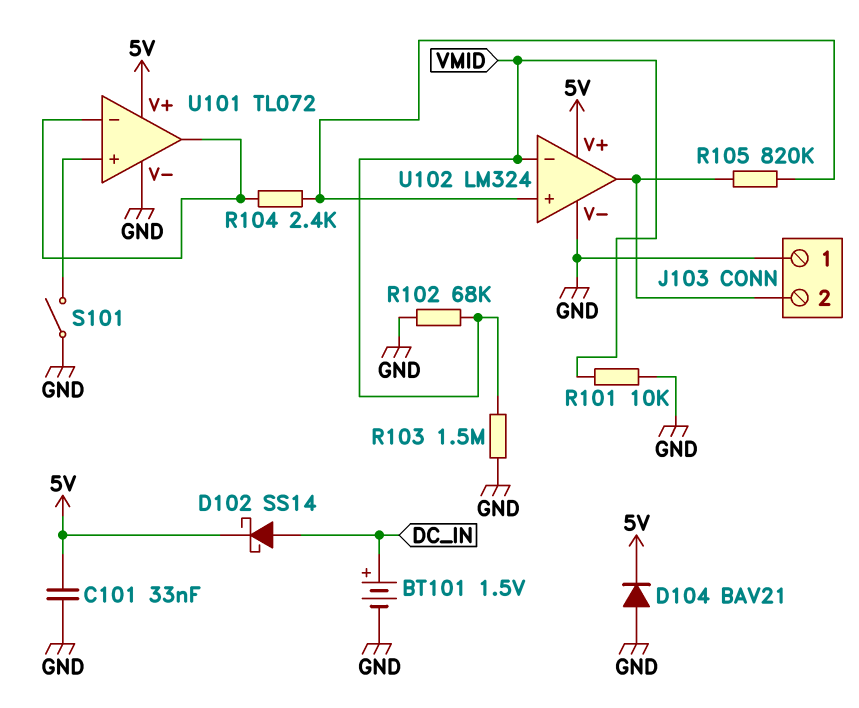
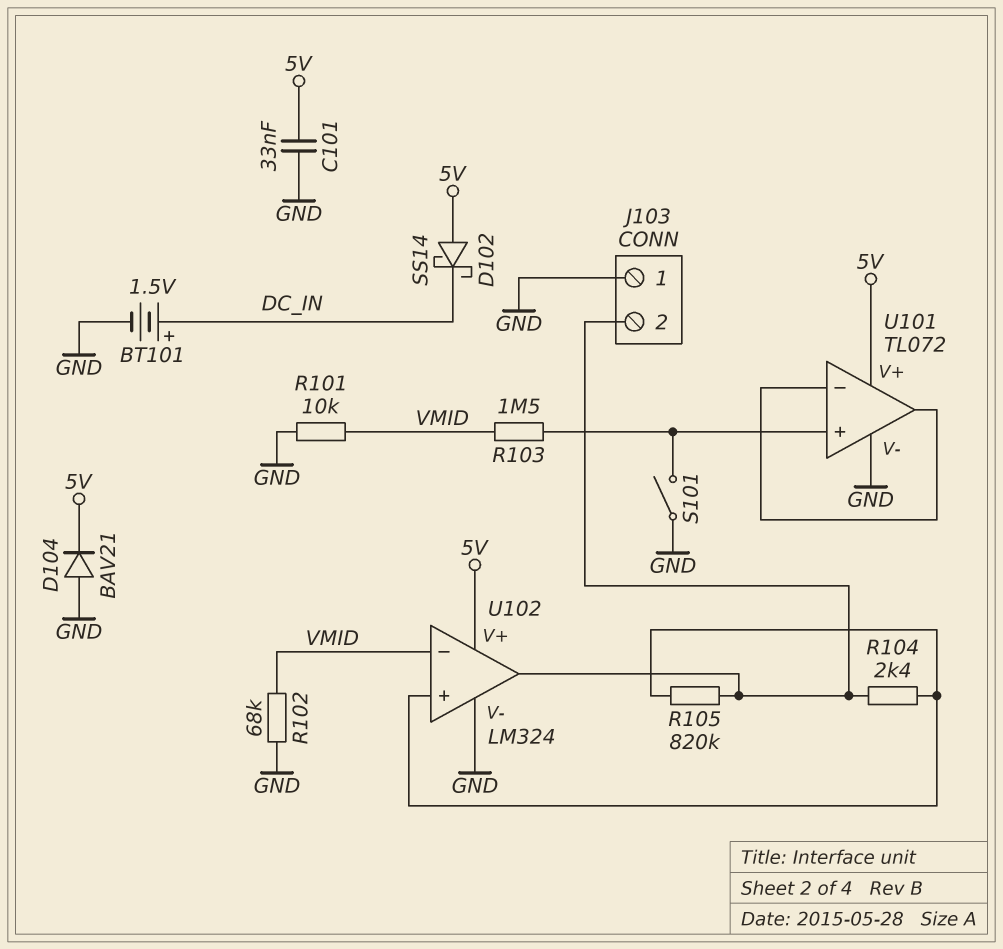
D102: schottky SS14 (A DC_IN, K 5V) -> schottky SS14 (A 5V, K DC_IN)
R103: 1.5M (GND, VMID) -> 1.5M (U101/in+, VMID)
R104: 2.4k (U101/in-, U102/in+) -> 2.4k (J103/2, U102/in+)

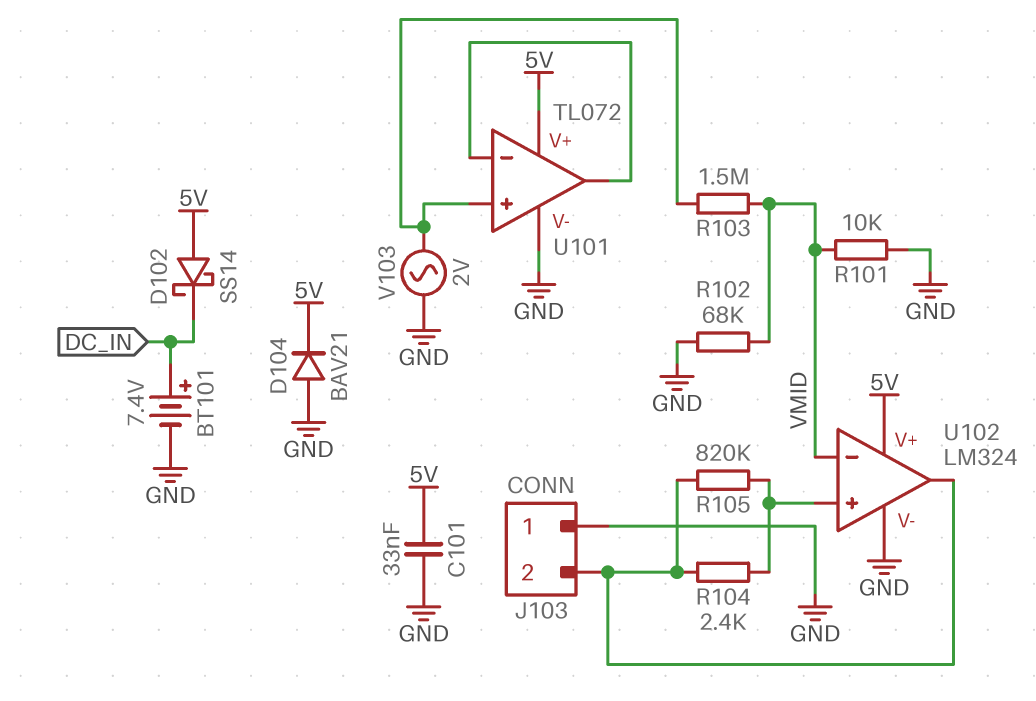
BT101: 1.5V (plus DC_IN, minus GND) -> 7.4V (plus DC_IN, minus GND)
S101: switch (GND, U101/in+) -> none
V103: none -> AC 2V (GND, U101/in+)

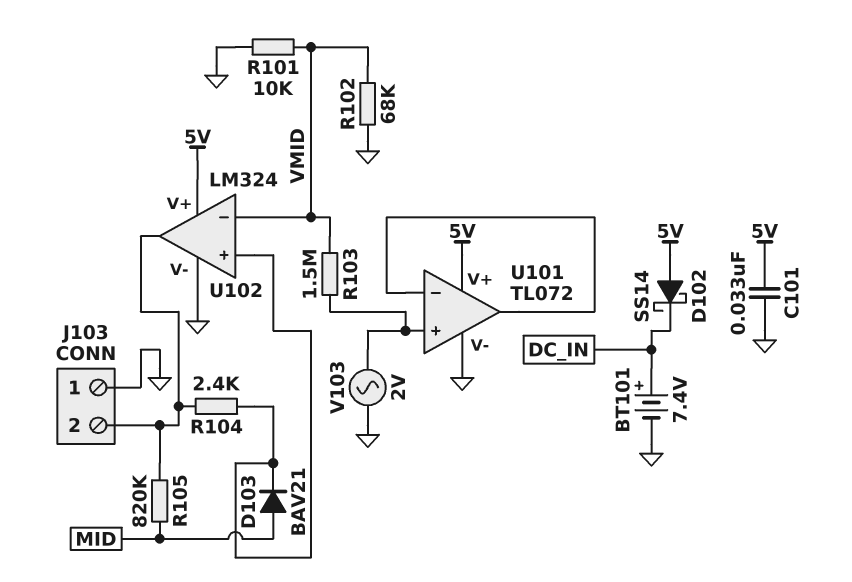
D103: none -> diode BAV21 (A MID, K U102/in+)
D104: diode BAV21 (A GND, K 5V) -> none
R105: 820k (J103/2, U102/in+) -> 820k (J103/2, MID)

